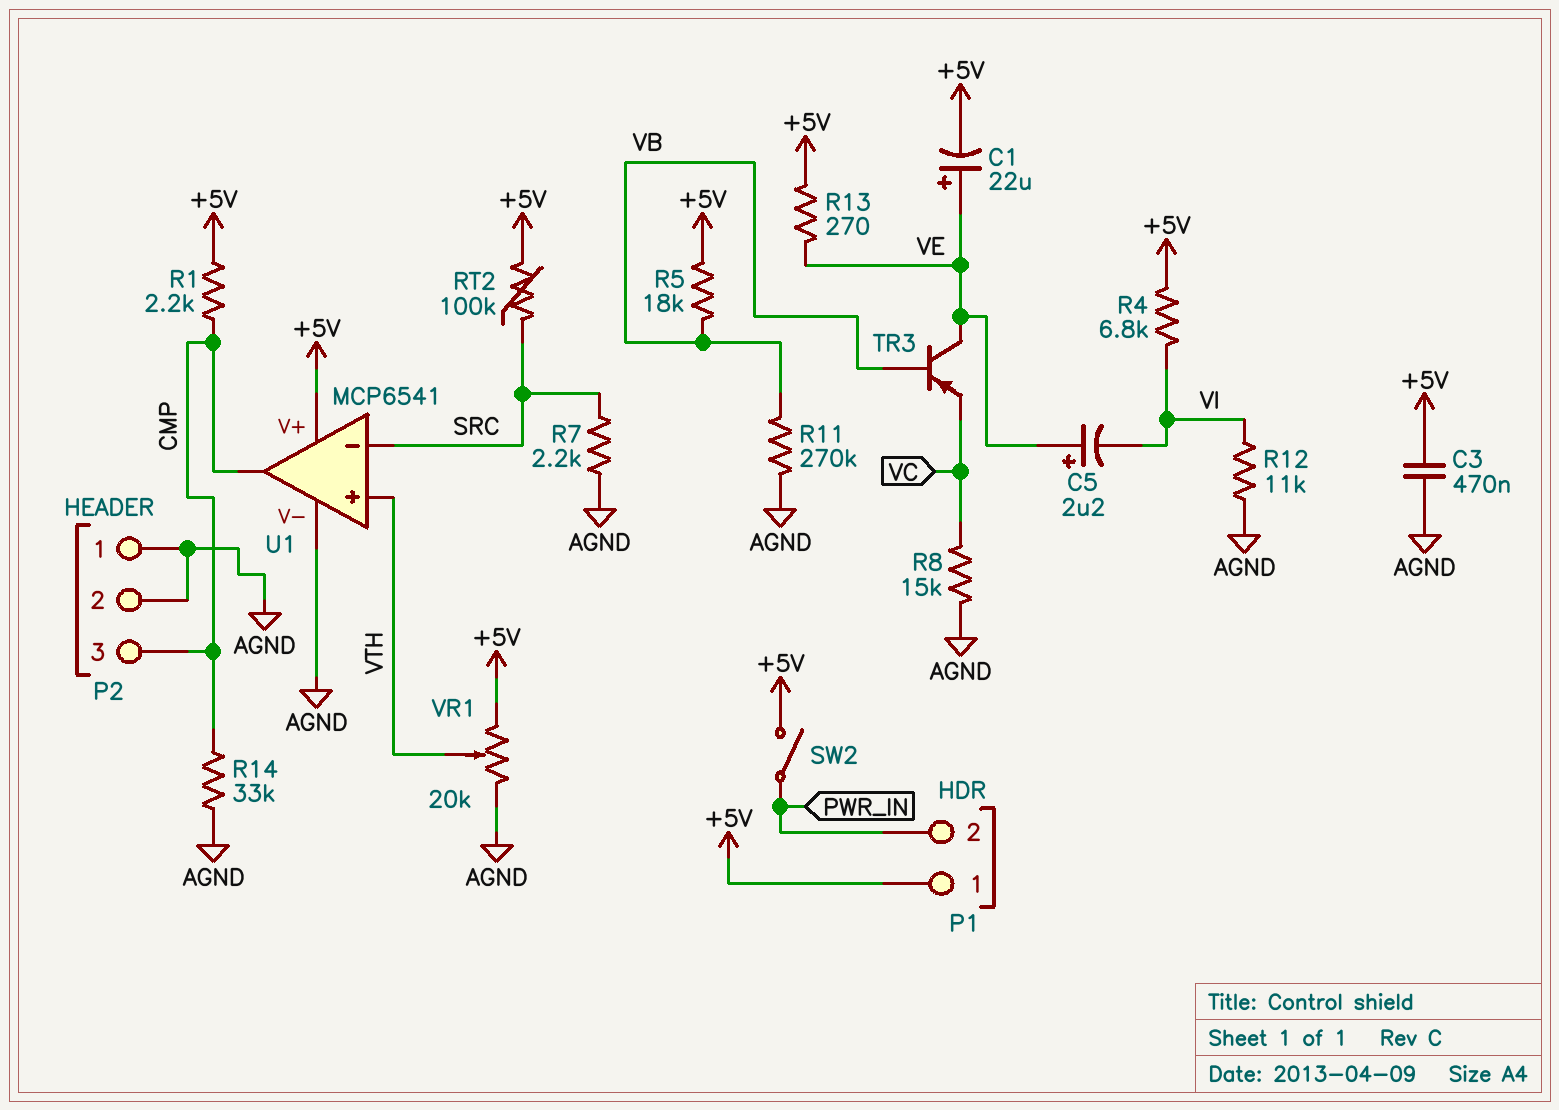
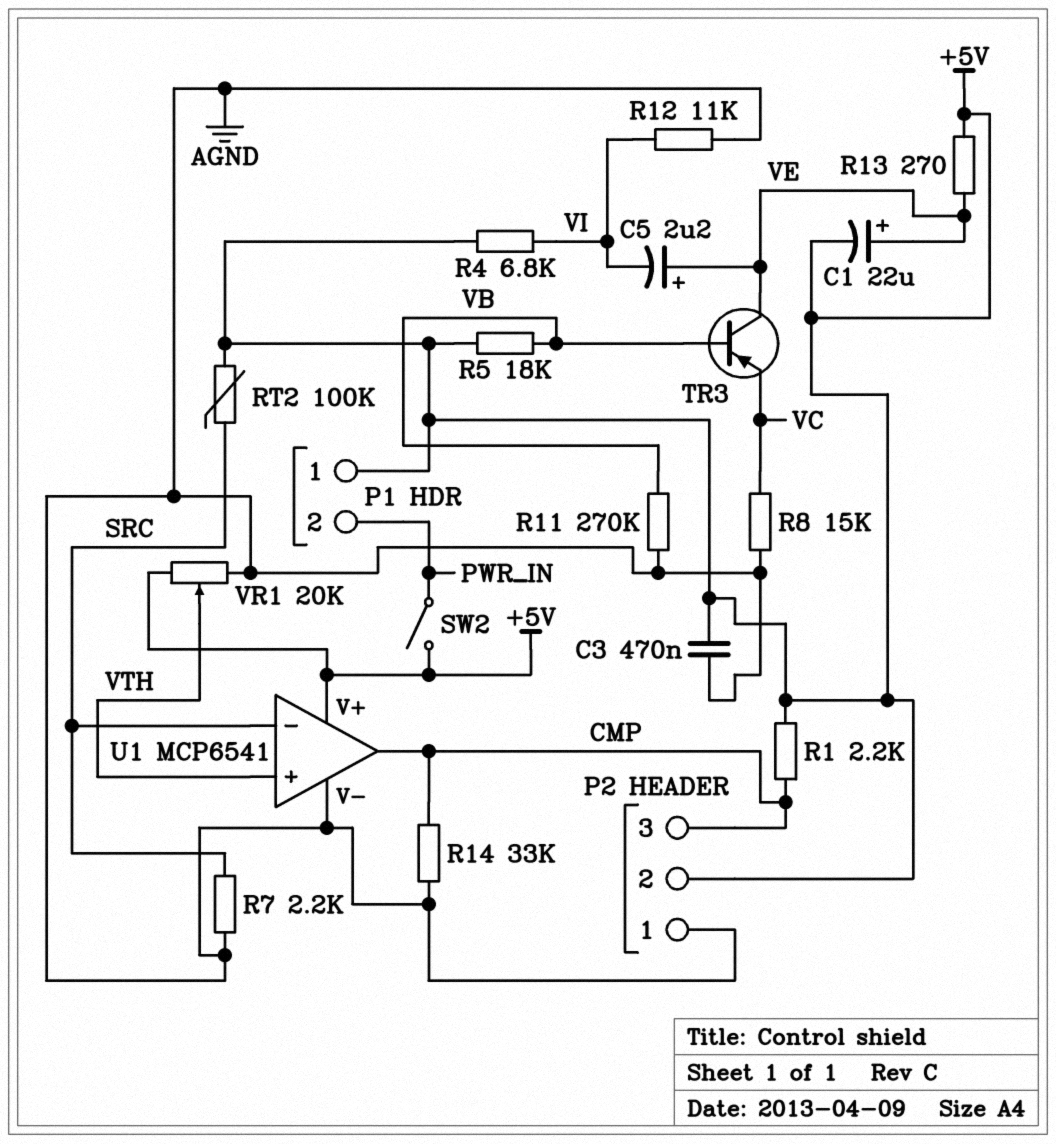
P2 pin 2: AGND -> +5V

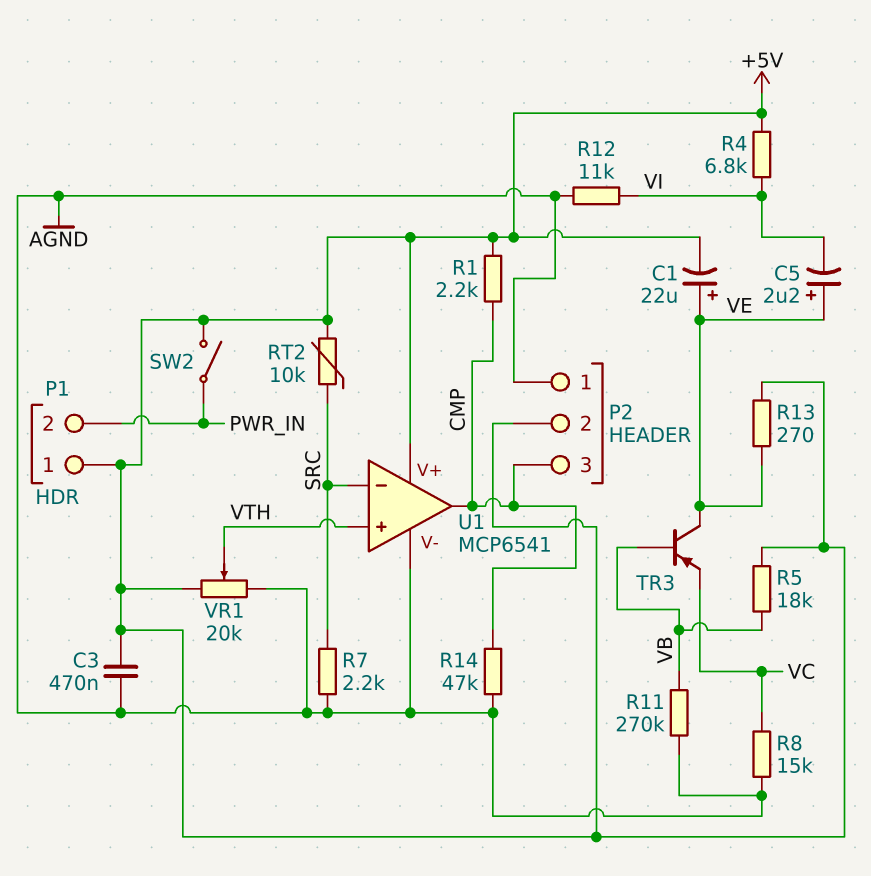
R14: 33k (AGND, CMP) -> 47k (AGND, CMP)
RT2: 100k (+5V, SRC) -> 10k (+5V, SRC)

